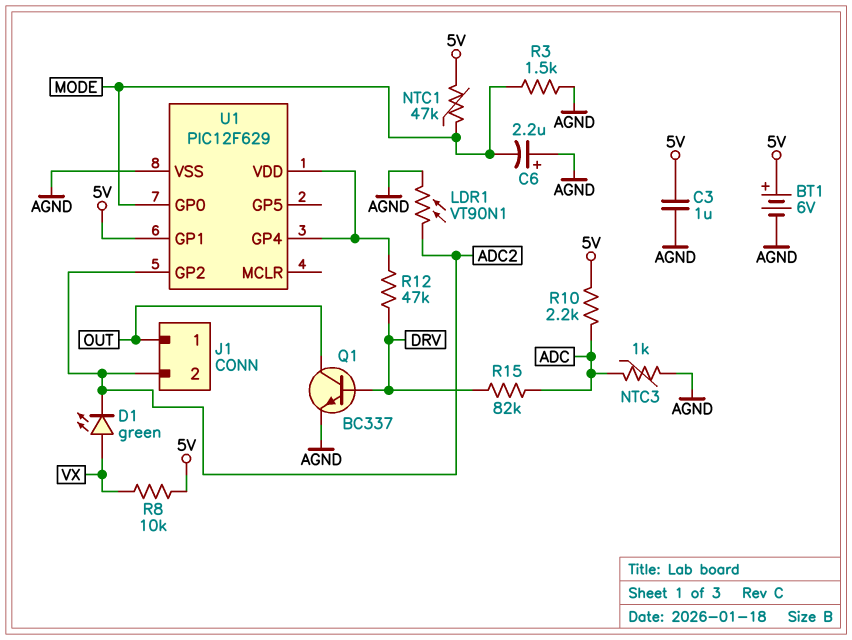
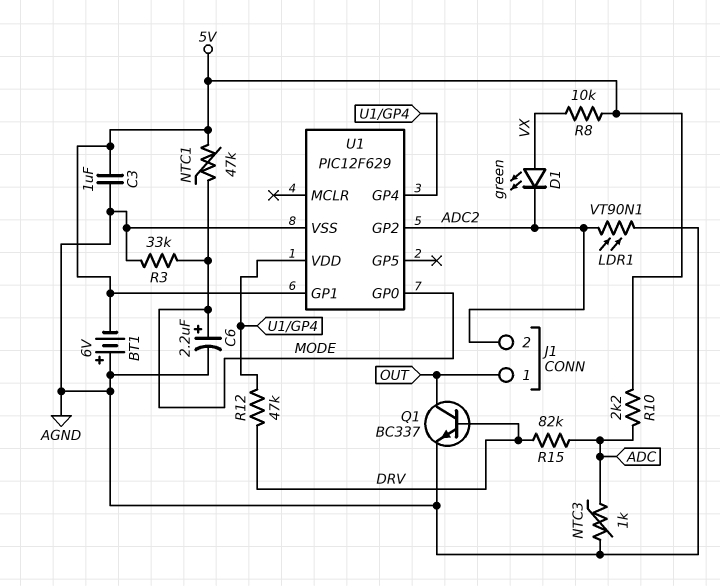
BT1: 6V (plus 5V, minus AGND) -> 6V (plus AGND, minus 5V)
C6: 2.2uF (plus AGND, minus MODE) -> 2.2uF (plus MODE, minus AGND)
R3: 1.5k (AGND, MODE) -> 33k (AGND, MODE)

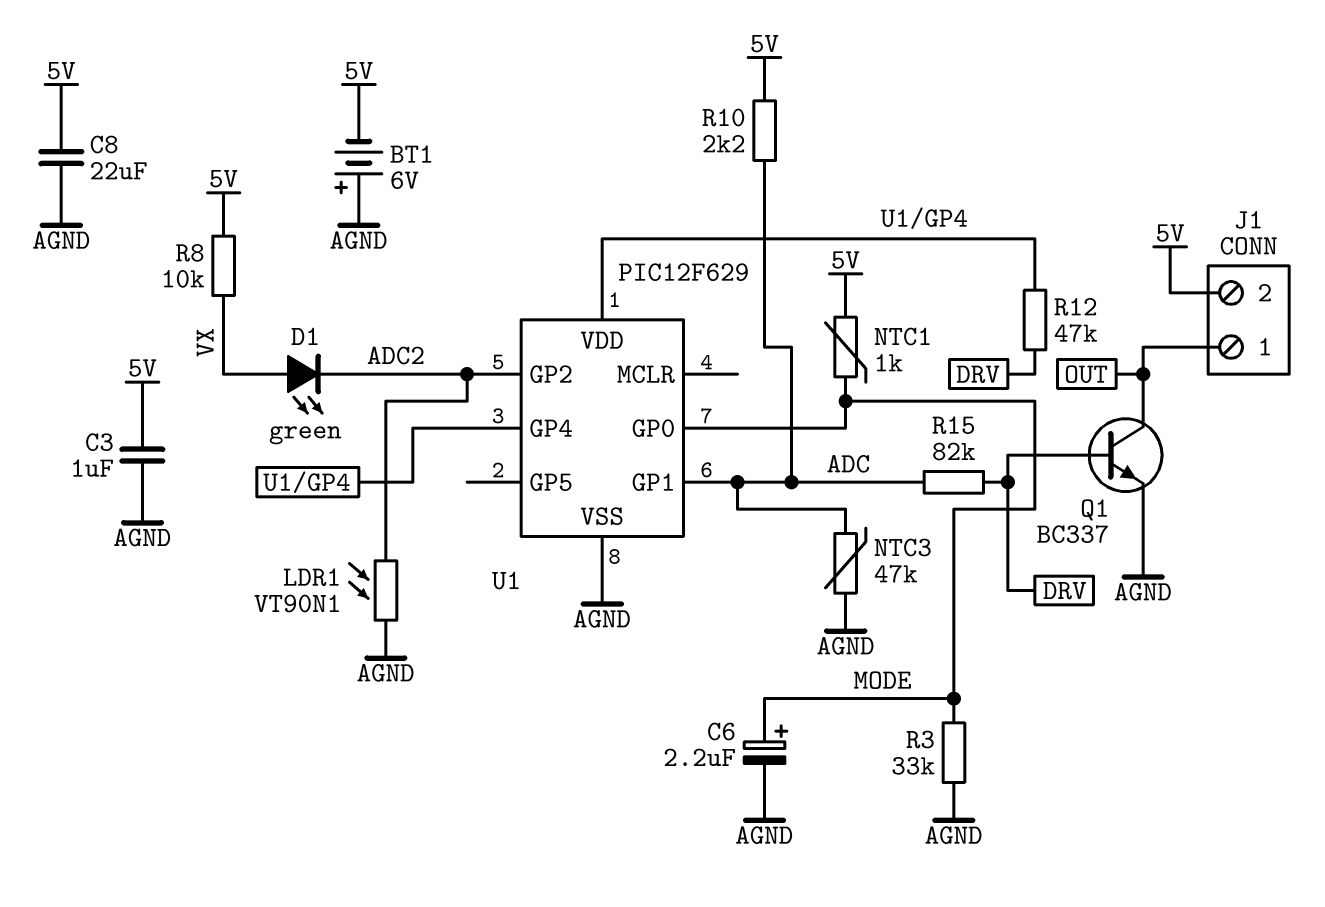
C8: none -> 22uF (5V, AGND)
J1 pin 2: ADC2 -> 5V
NTC1: 47k (5V, MODE) -> 1k (5V, MODE)
NTC3: 1k (ADC, AGND) -> 47k (ADC, AGND)
U1 pin GP1: 5V -> ADC

